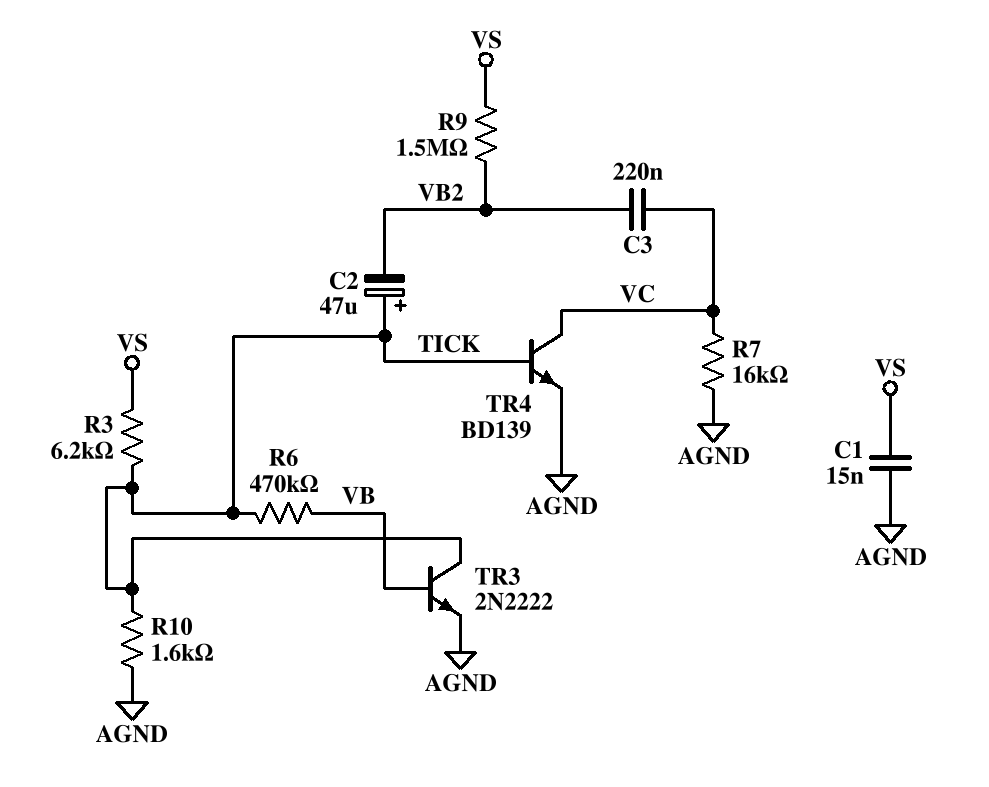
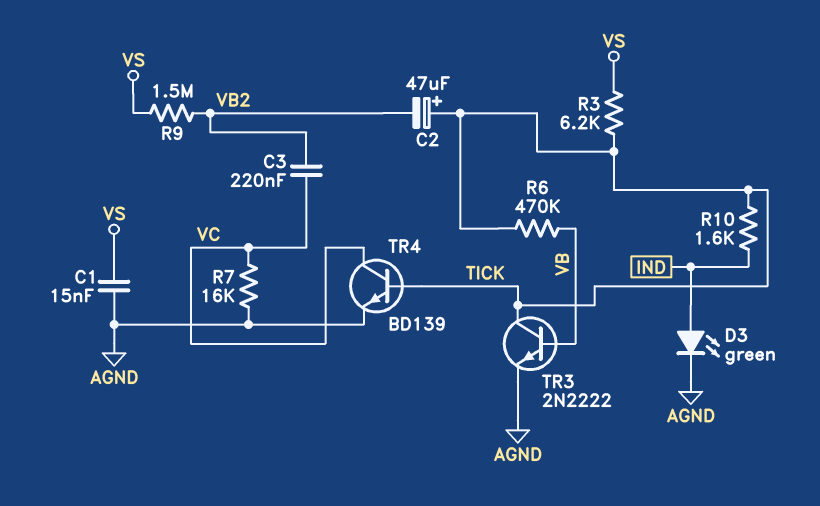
D3: none -> LED green (A IND, K AGND)
R10: 1.6k (AGND, TICK) -> 1.6k (IND, TICK)

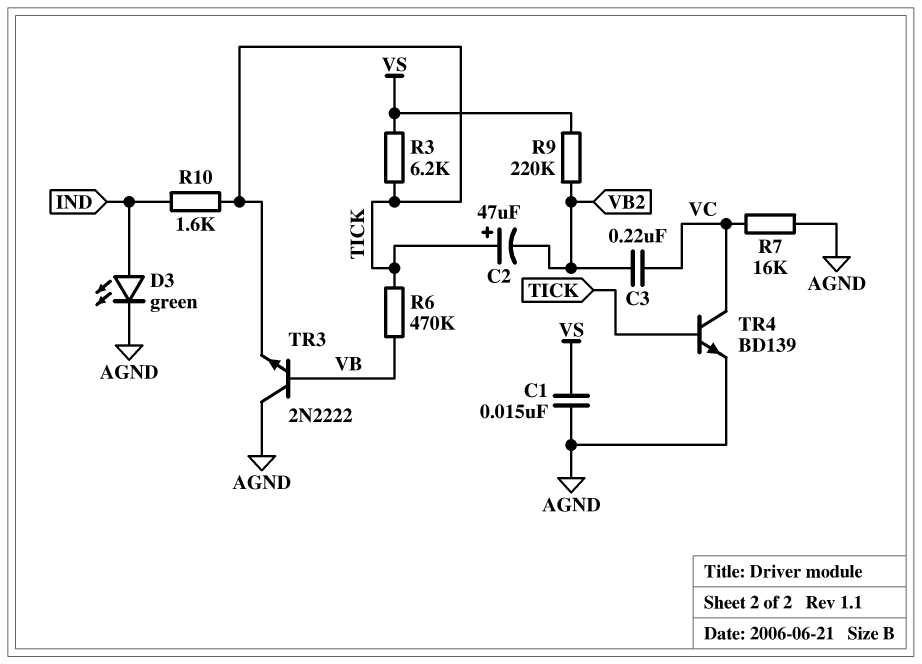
R9: 1.5M (VB2, VS) -> 220k (VB2, VS)
TR3: NPN 2N2222 (B VB, C TICK, E AGND) -> NPN 2N2222 (B VB, C AGND, E TICK)

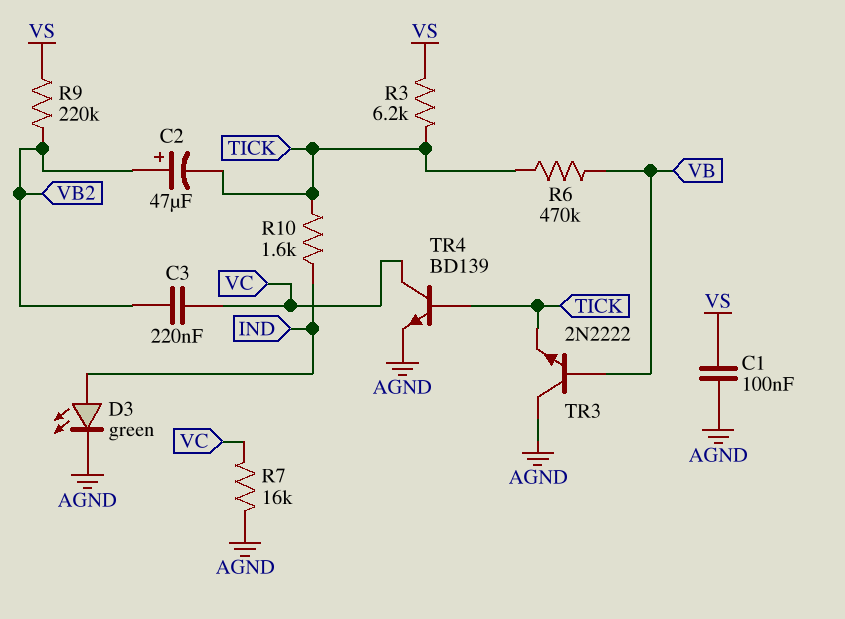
C1: 15nF (AGND, VS) -> 100nF (AGND, VS)
C2: 47uF (plus TICK, minus VB2) -> 47uF (plus VB2, minus TICK)

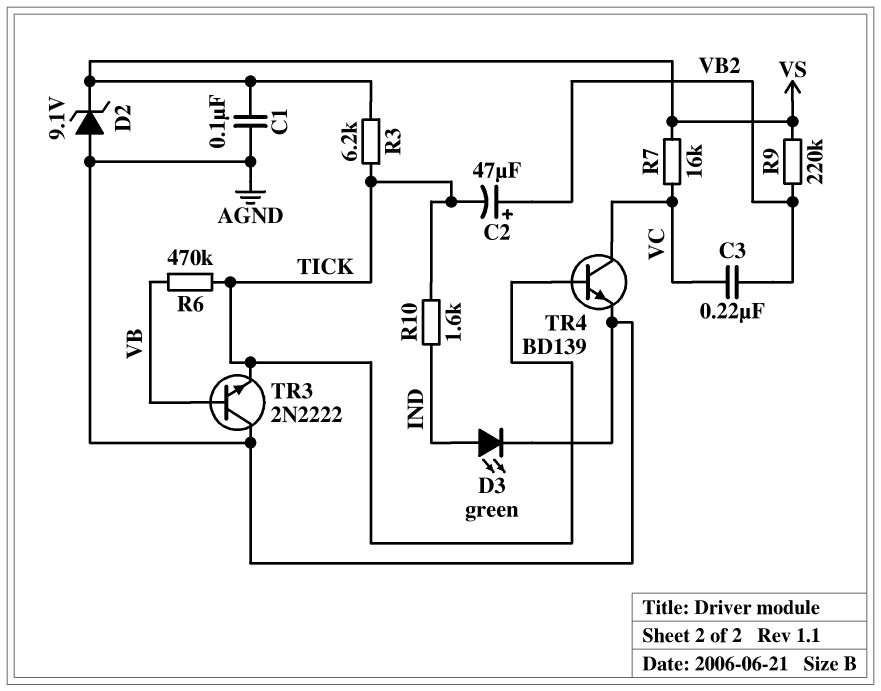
D2: none -> zener 9.1V (A AGND, K VS)
R7: 16k (AGND, VC) -> 16k (VC, VS)

